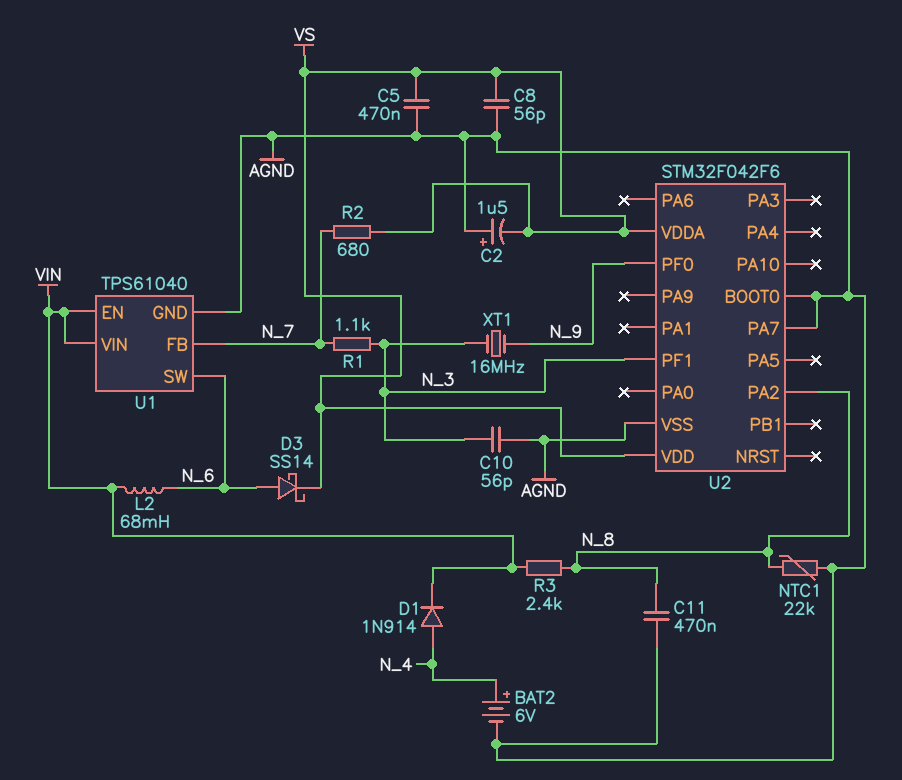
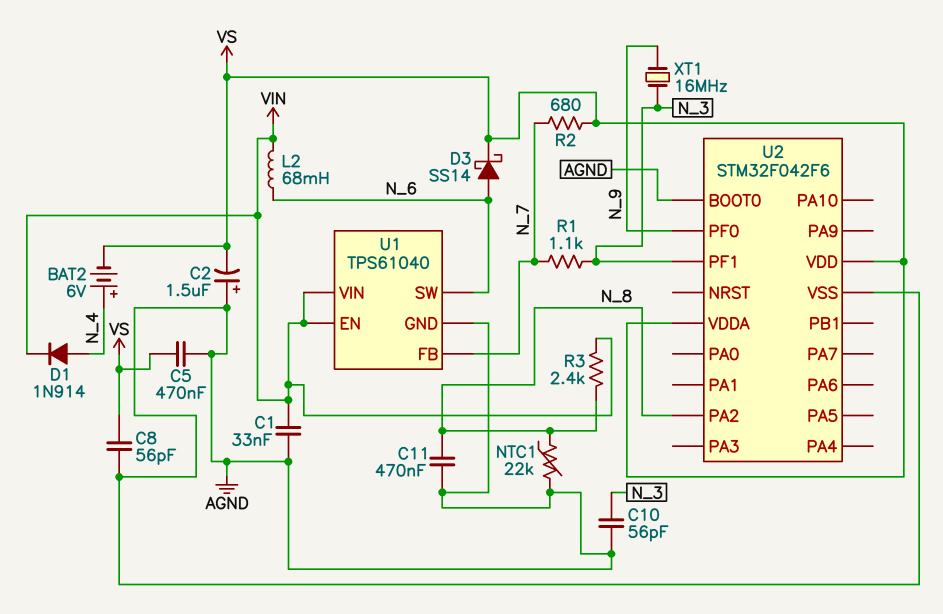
BAT2: 6V (plus N_4, minus AGND) -> 6V (plus N_4, minus VS)
C1: none -> 33nF (AGND, VIN)
U2 pin PA7: AGND -> none

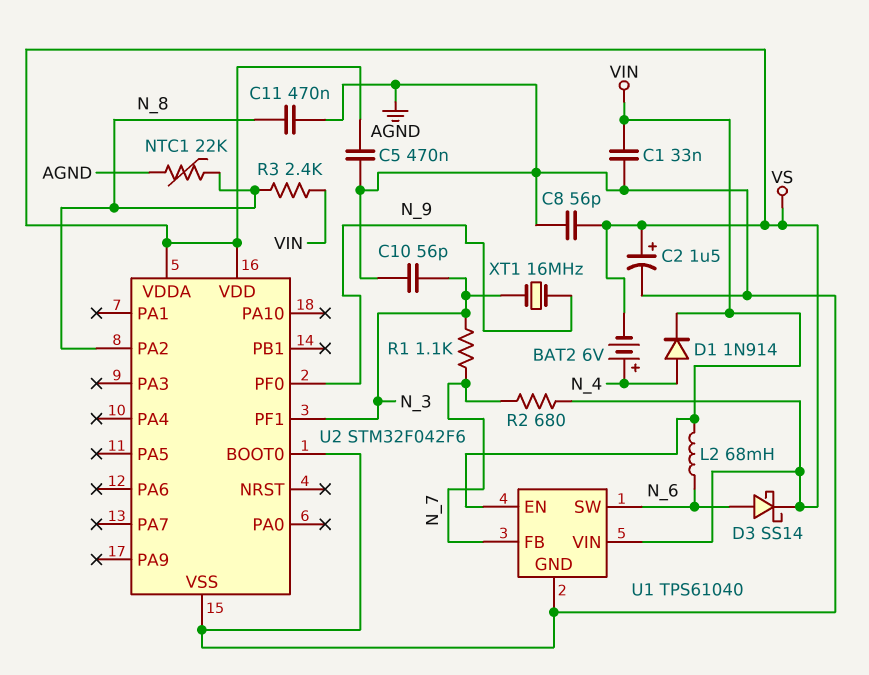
C2: 1.5uF (plus AGND, minus VS) -> 1.5uF (plus VS, minus AGND)
U1 pin VIN: VIN -> VS

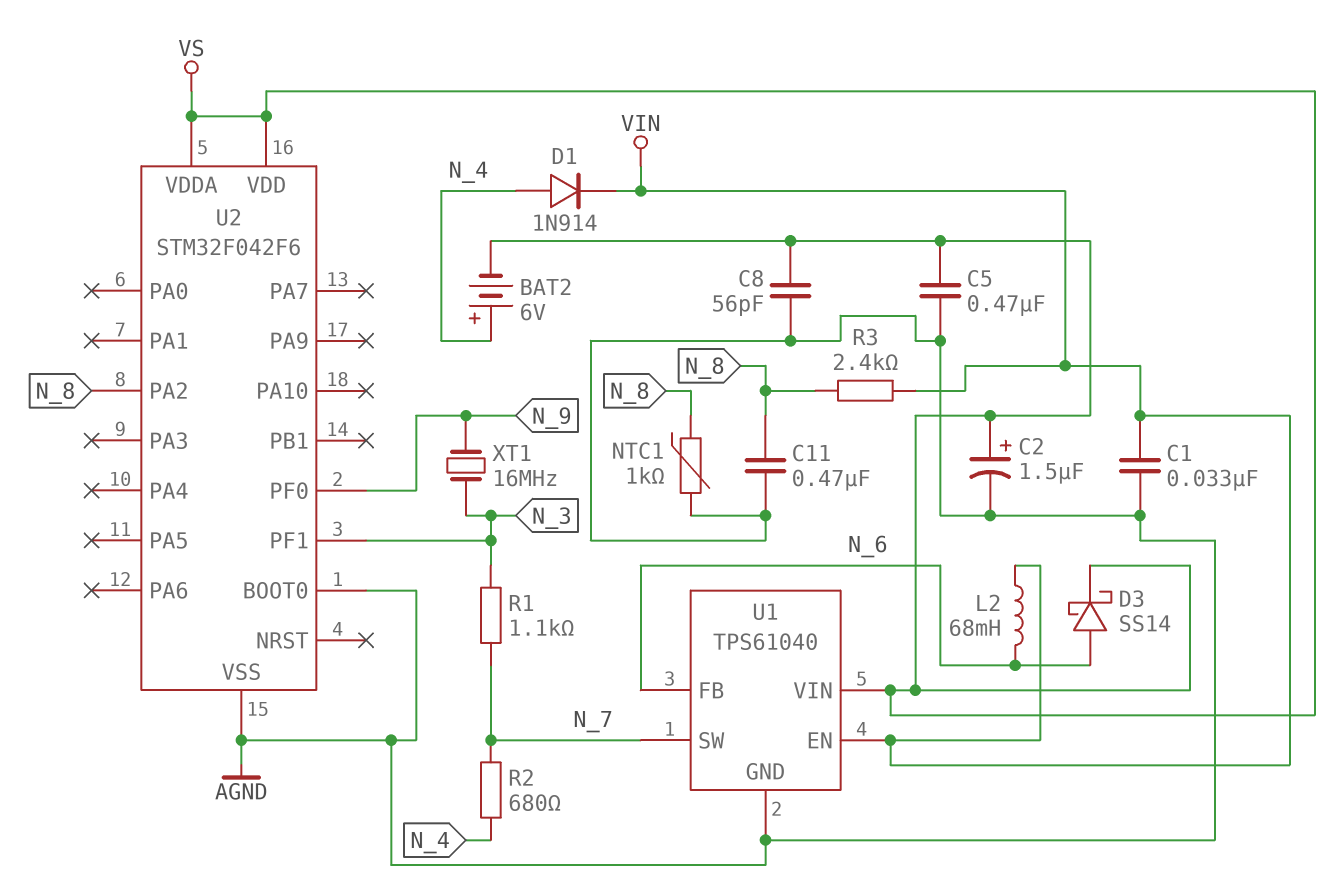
C10: 56pF (AGND, N_3) -> none
NTC1: 22k (AGND, N_8) -> 1k (AGND, N_8)
R2: 680 (N_7, VS) -> 680 (N_4, N_7)
U1 pin FB: N_7 -> N_6
U1 pin SW: N_6 -> N_7

